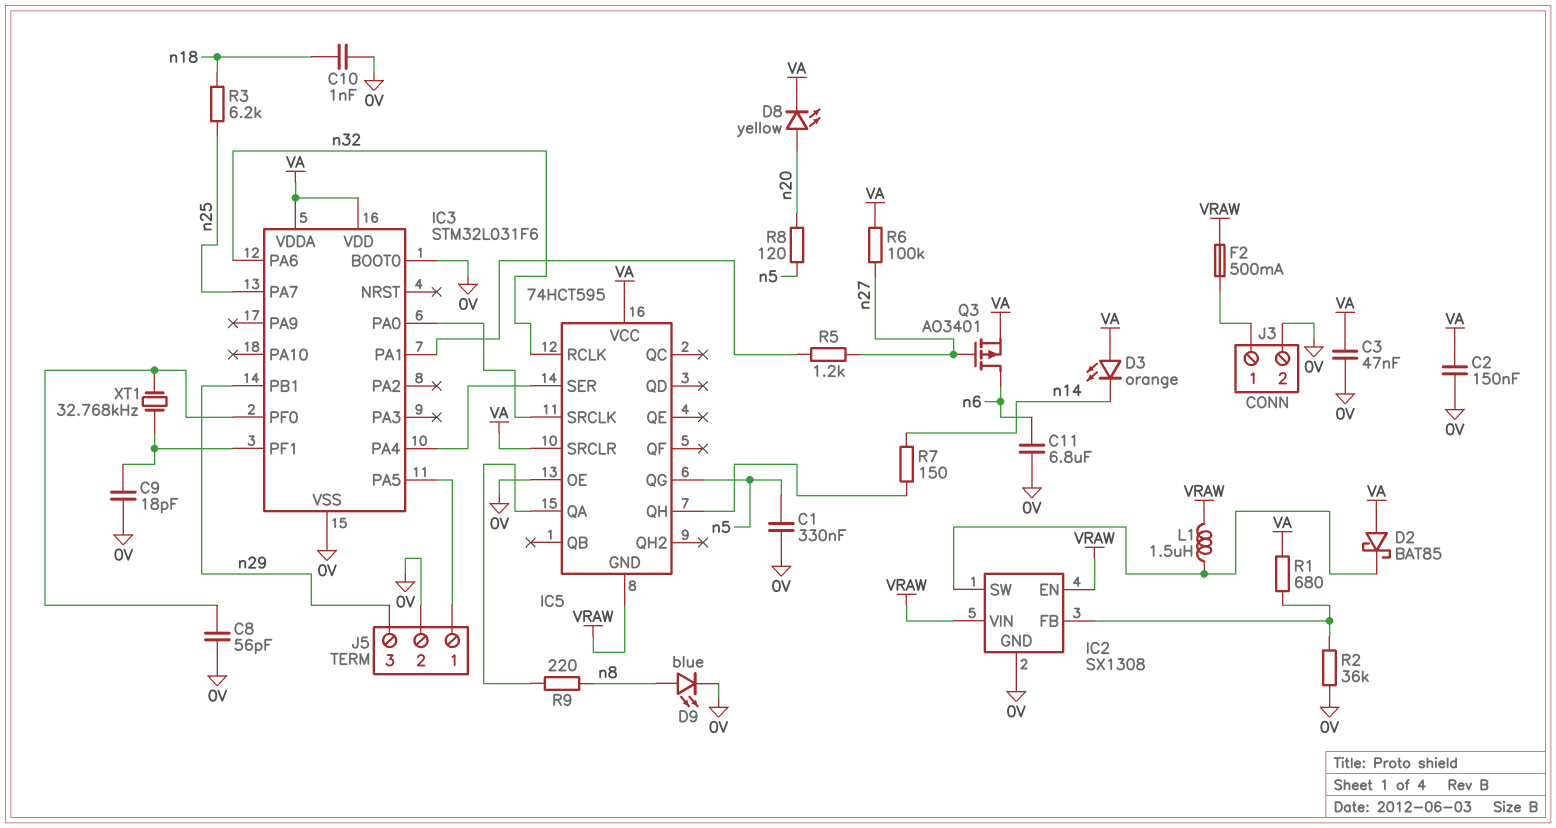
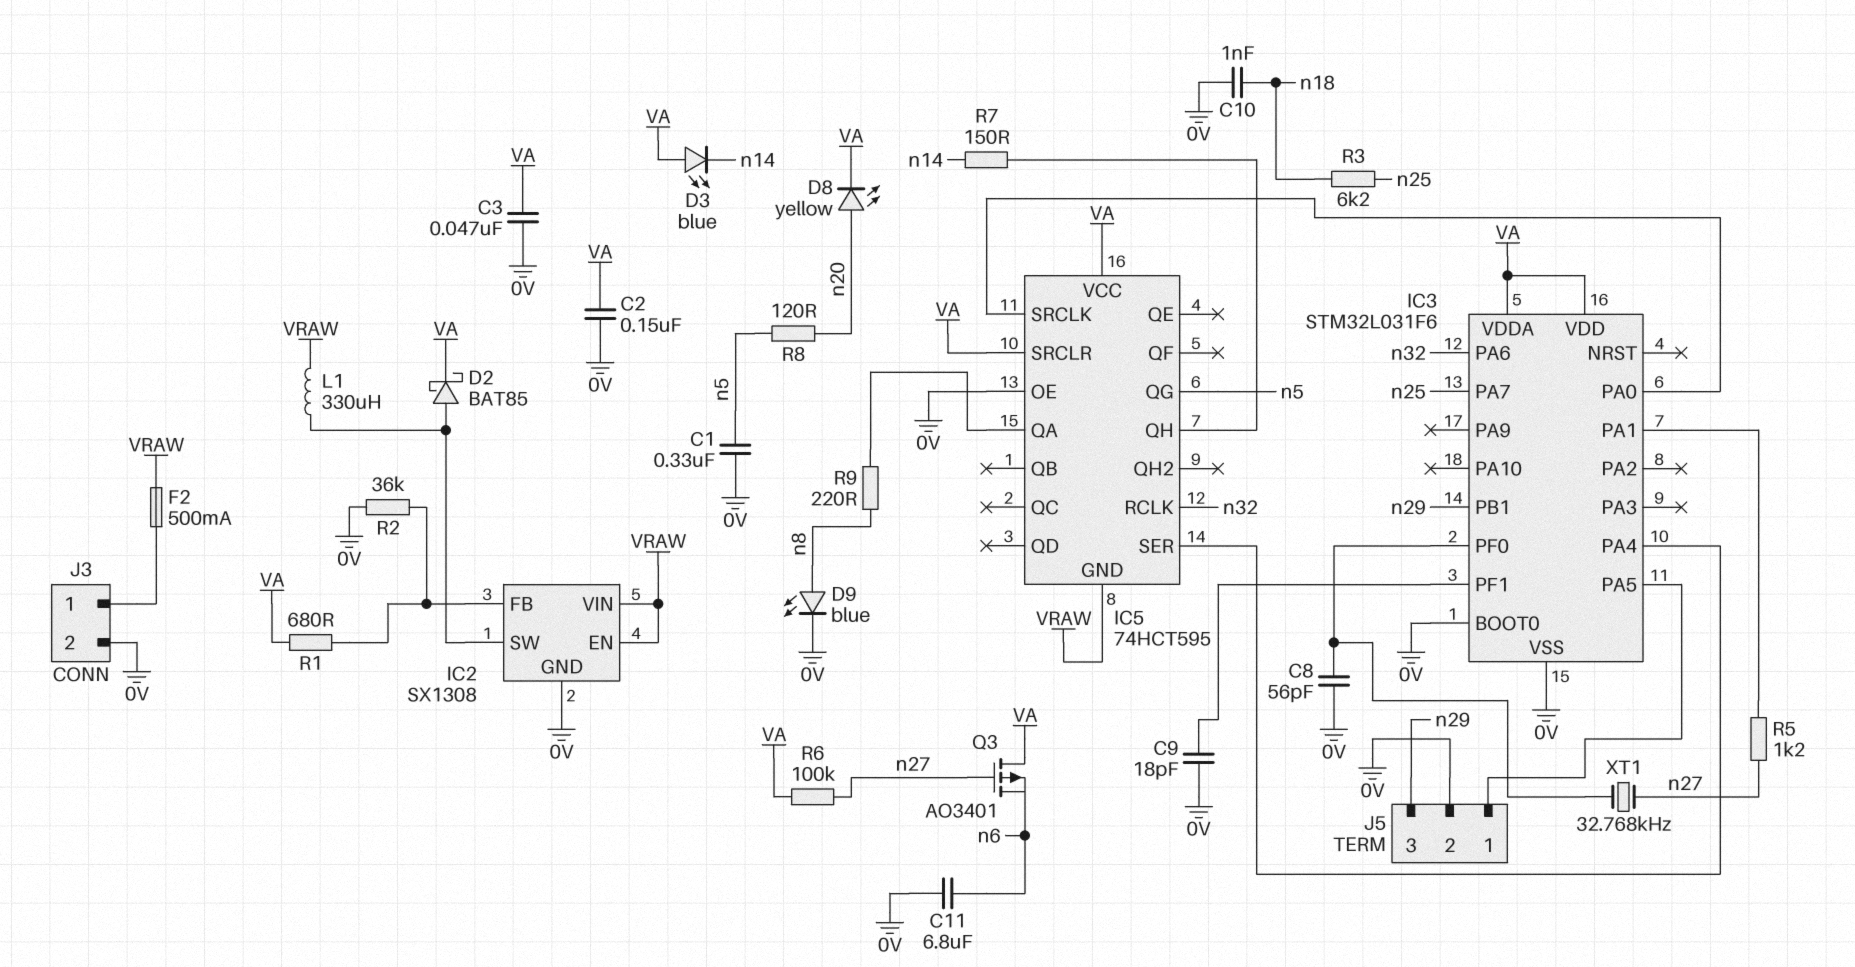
D2: schottky BAT85 (A VA, K IC2/SW) -> schottky BAT85 (A IC2/SW, K VA)
D3: LED orange (A VA, K n14) -> LED blue (A VA, K n14)
L1: 1.5uH (IC2/SW, VRAW) -> 330uH (IC2/SW, VRAW)
Q3: PMOS AO3401 (G n27, D n6, S VA) -> PMOS AO3401 (G n27, D VA, S n6)
XT1: 32.768kHz (IC3/PF0, IC3/PF1) -> 32.768kHz (IC3/PF0, n27)

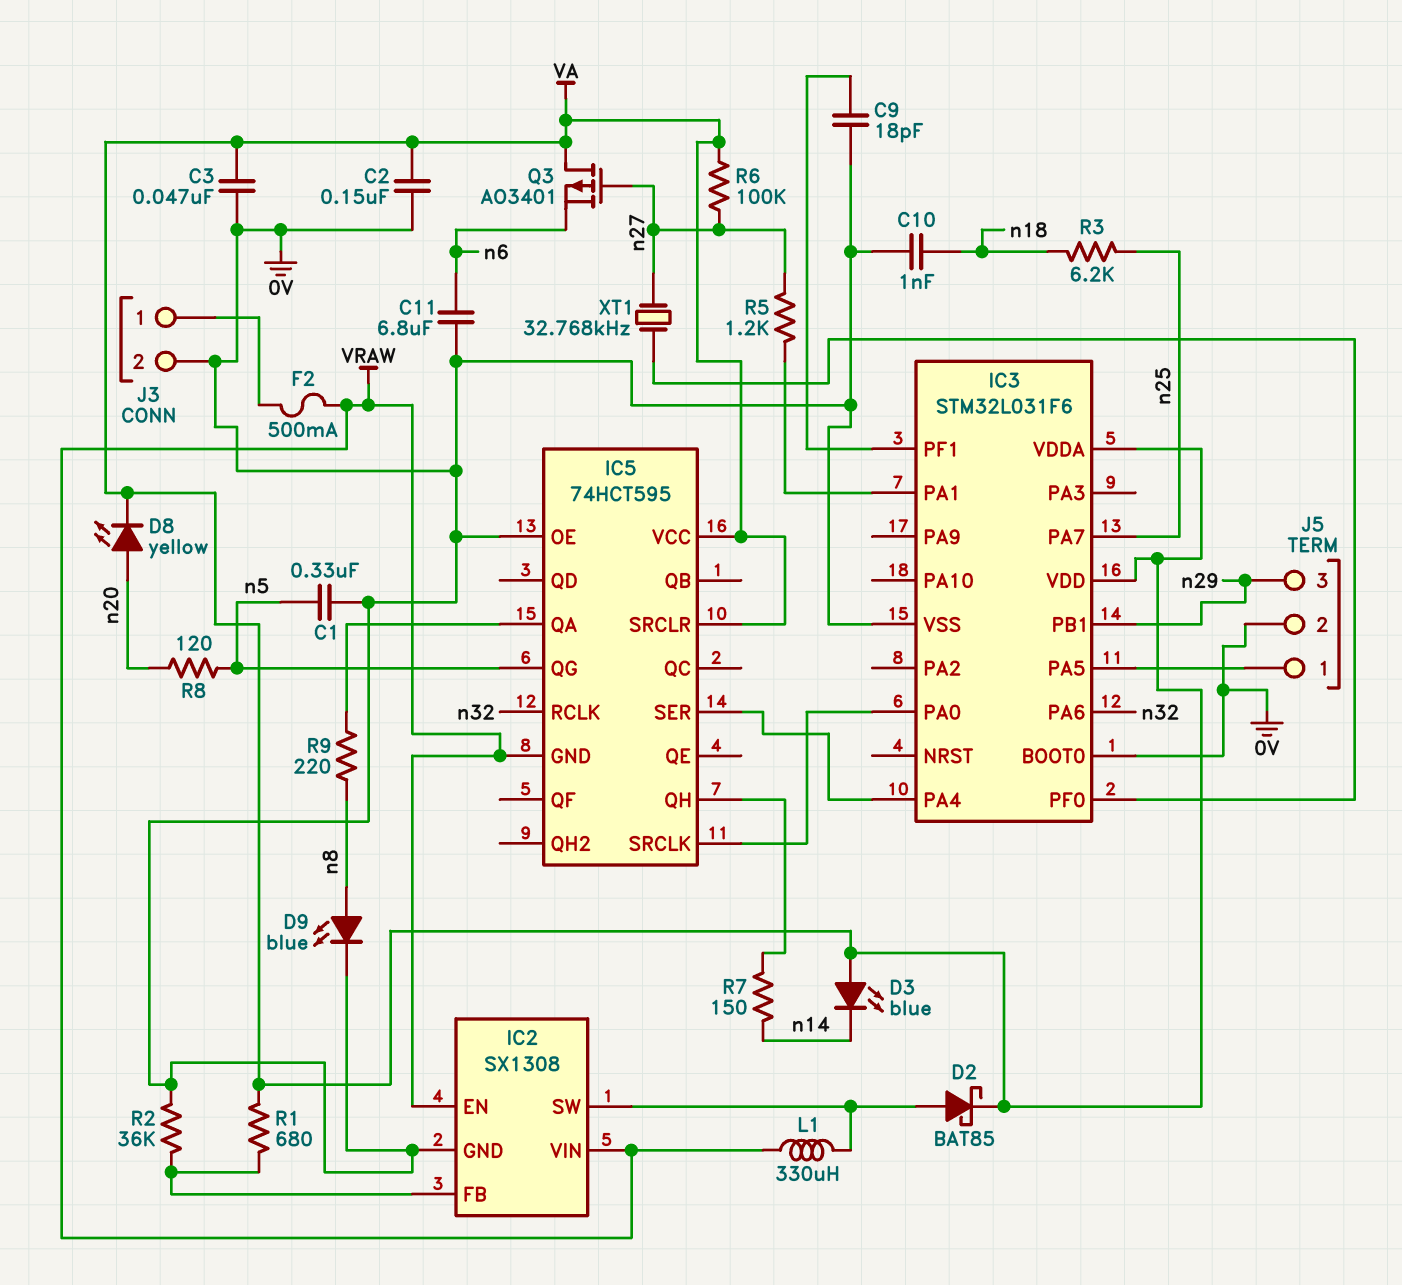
C8: 56pF (0V, IC3/PF0) -> none

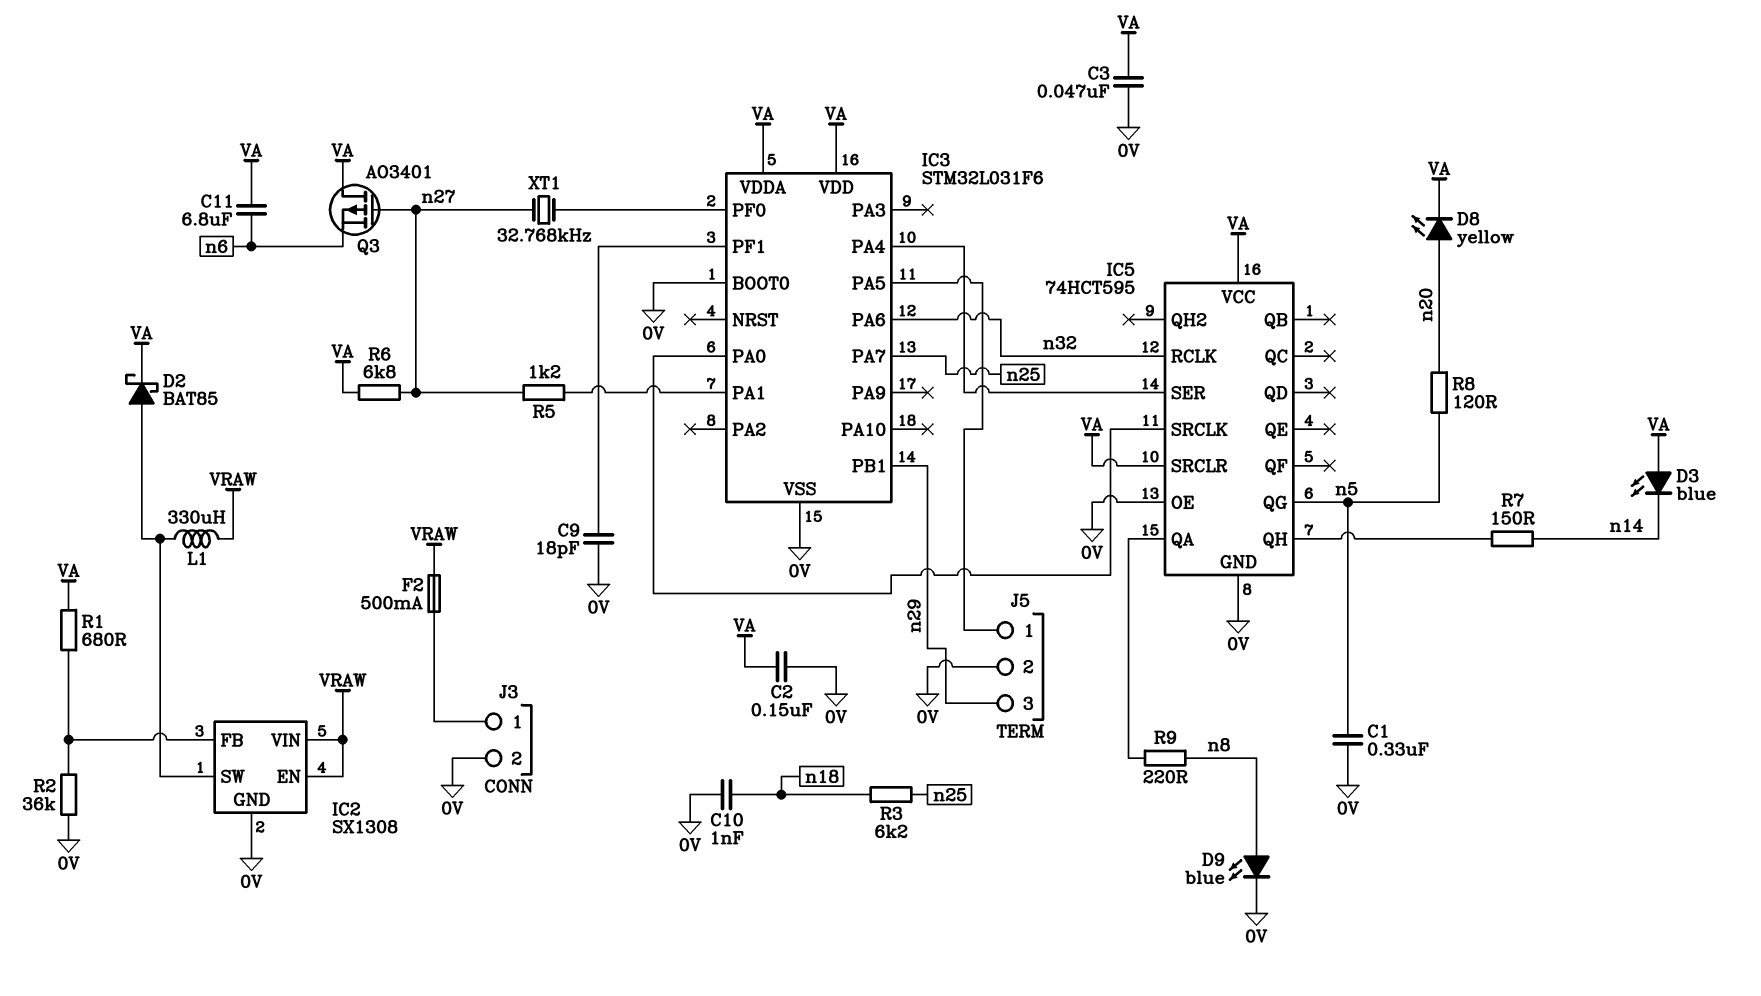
C11: 6.8uF (0V, n6) -> 6.8uF (VA, n6)
IC5 pin GND: VRAW -> 0V
R6: 100k (VA, n27) -> 6.8k (VA, n27)

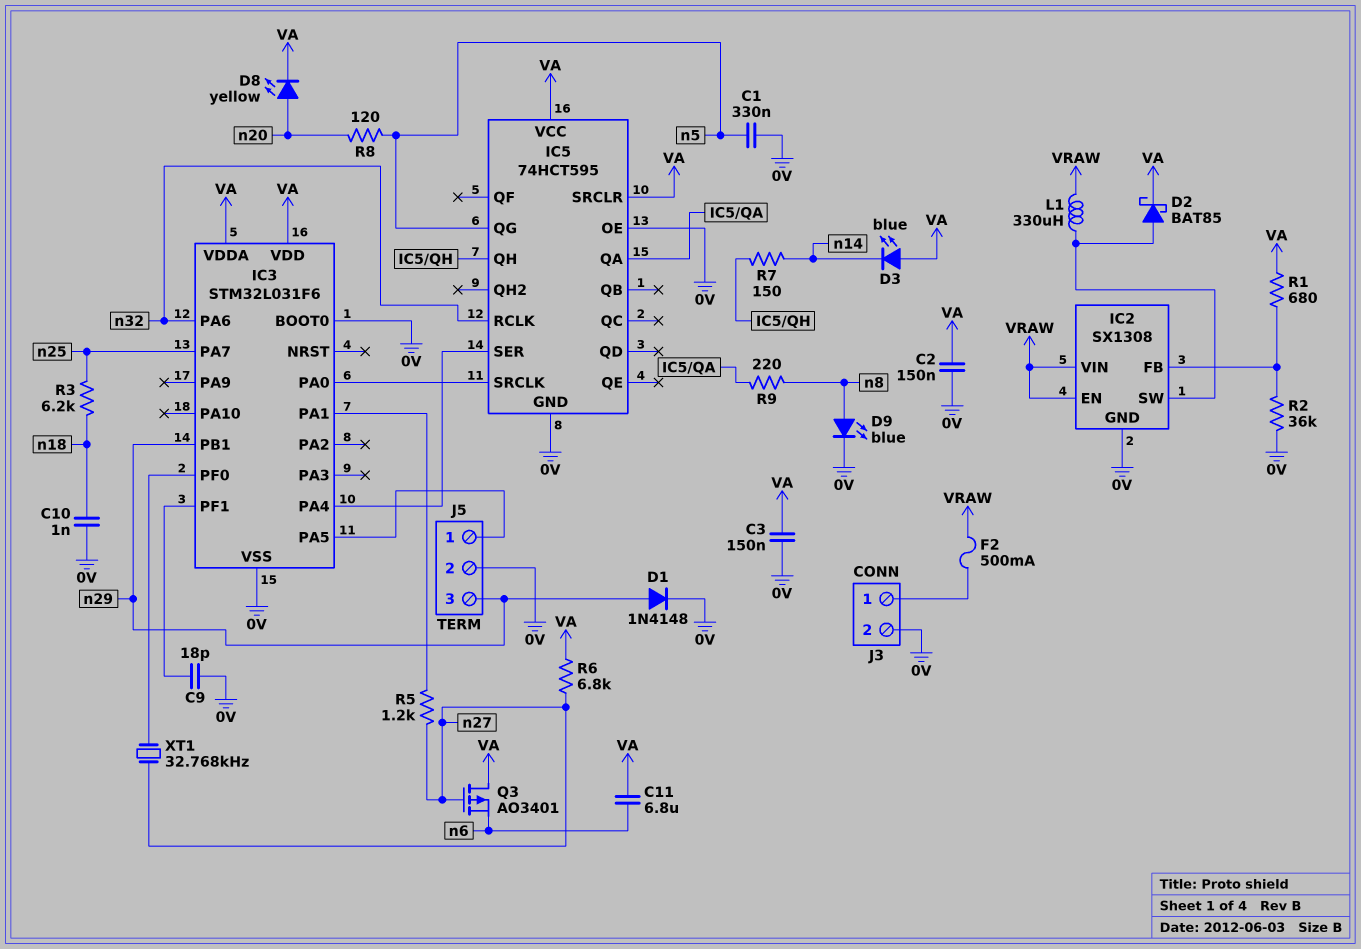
C3: 47nF (0V, VA) -> 150nF (0V, VA)
D1: none -> diode 1N4148 (A n29, K 0V)

